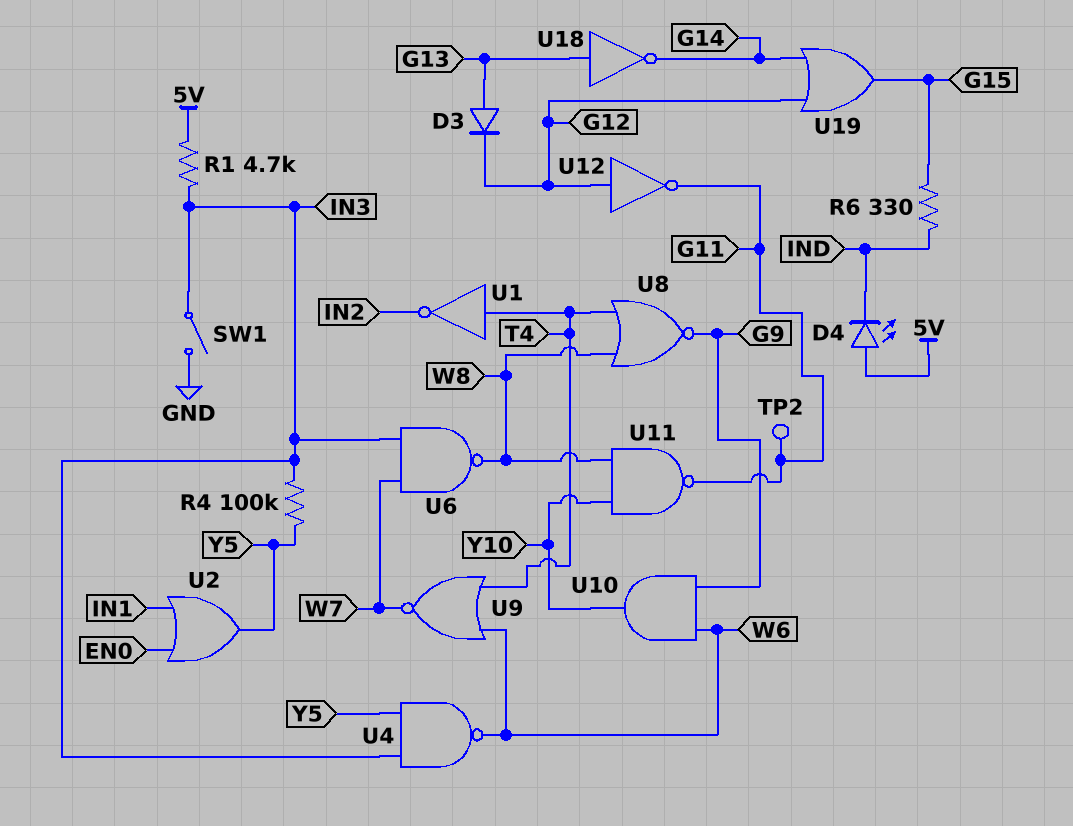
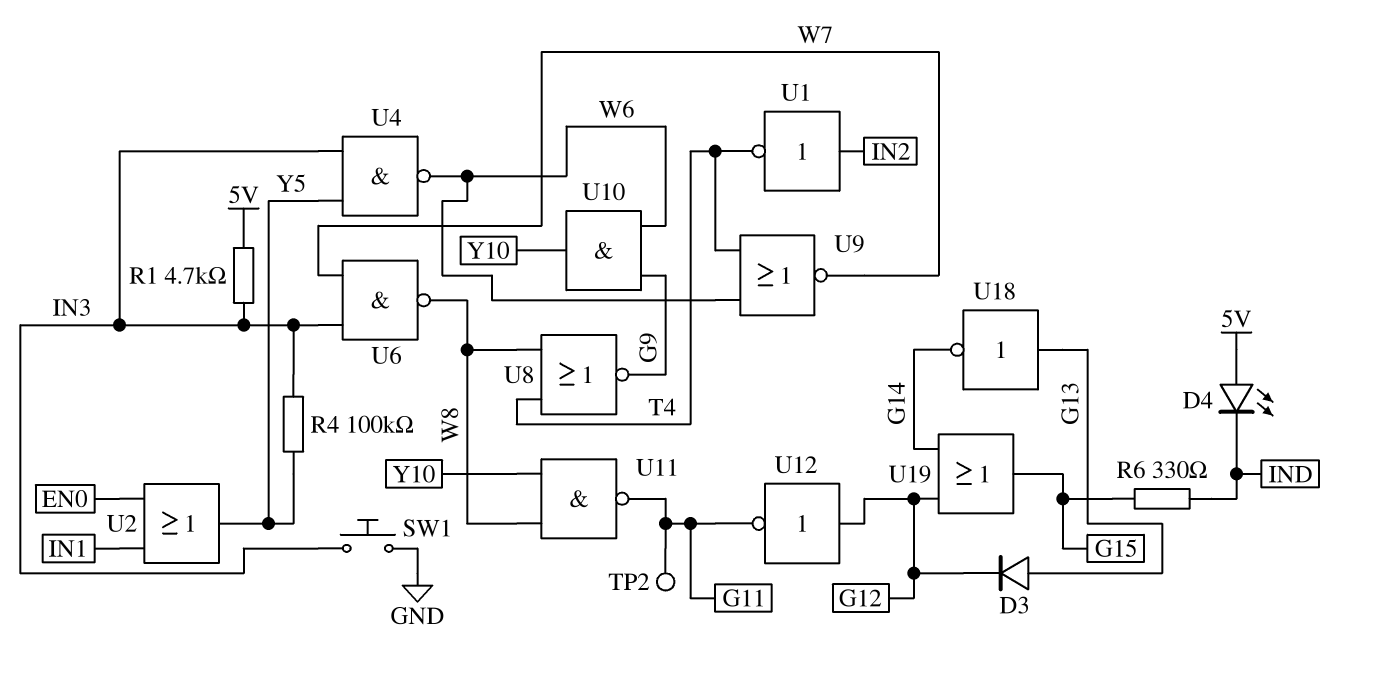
SW1: switch (GND, IN3) -> button (GND, IN3)
U1: NOT (in T4, out IN2) -> NOT (in IN2, out T4)

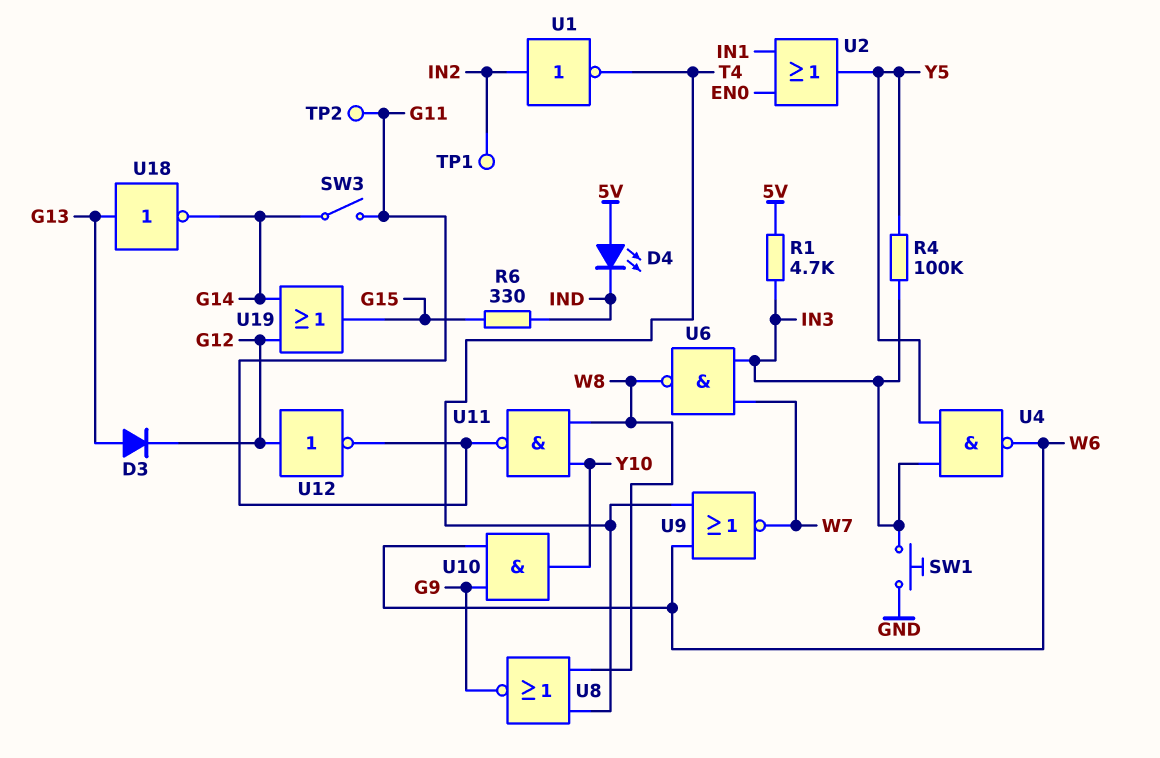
SW3: none -> switch (G11, G14)
TP1: none -> test point (IN2)

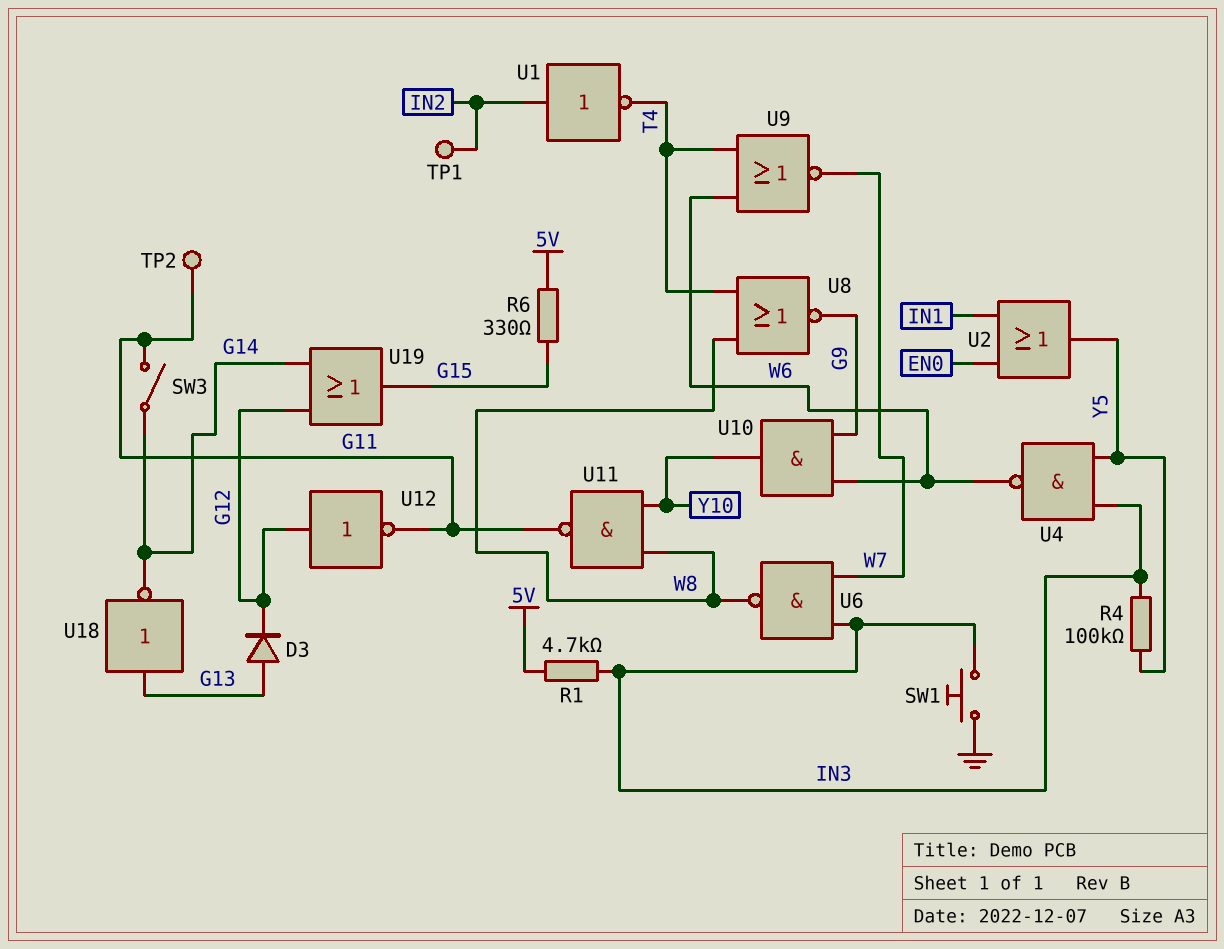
D4: LED (A 5V, K IND) -> none
R6: 330 (G15, IND) -> 330 (5V, G15)

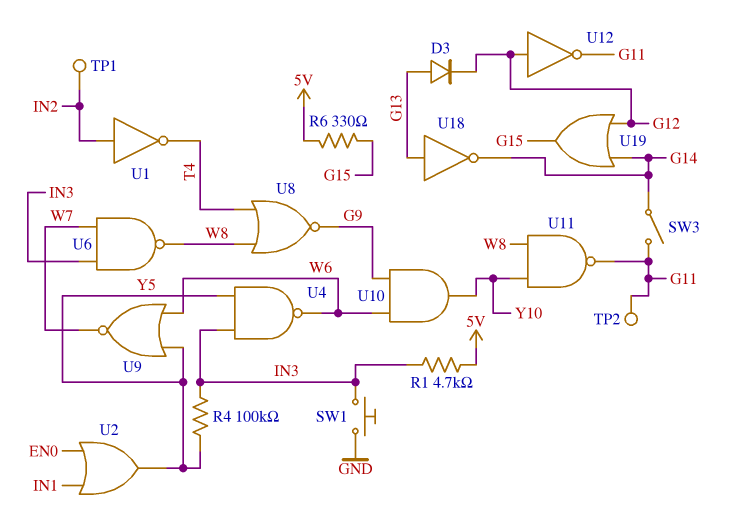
U9: NOR (in T4, in W6, out W7) -> NOR (in W6, in Y5, out W7)

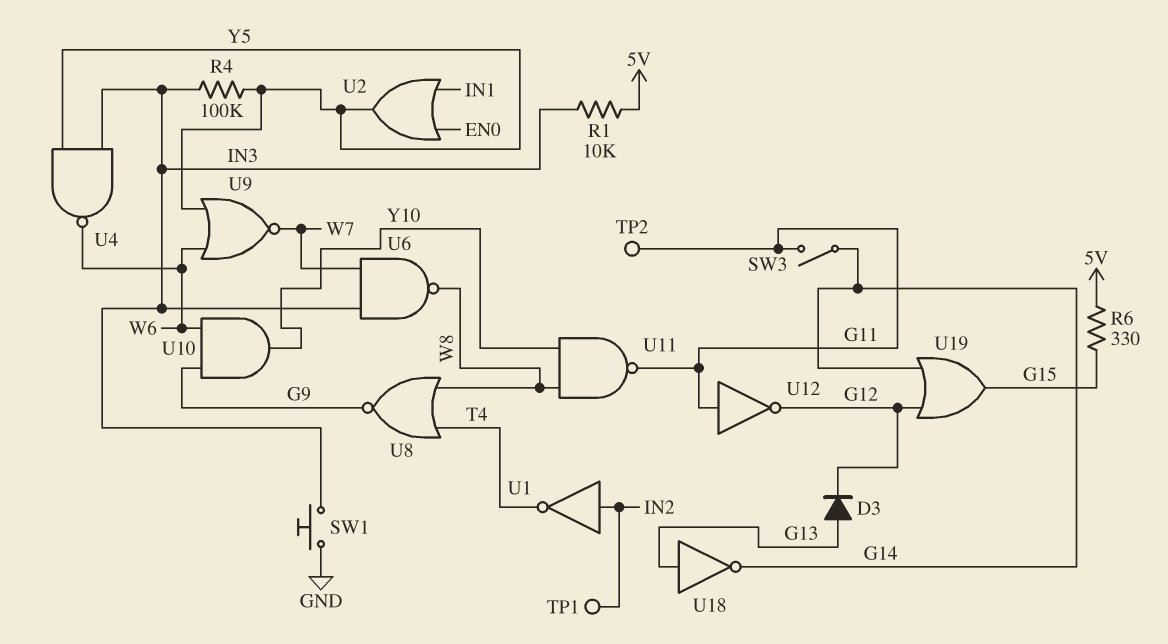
R1: 4.7k (5V, IN3) -> 10k (5V, IN3)
U12: NOT (in G12, out G11) -> NOT (in G11, out G12)

